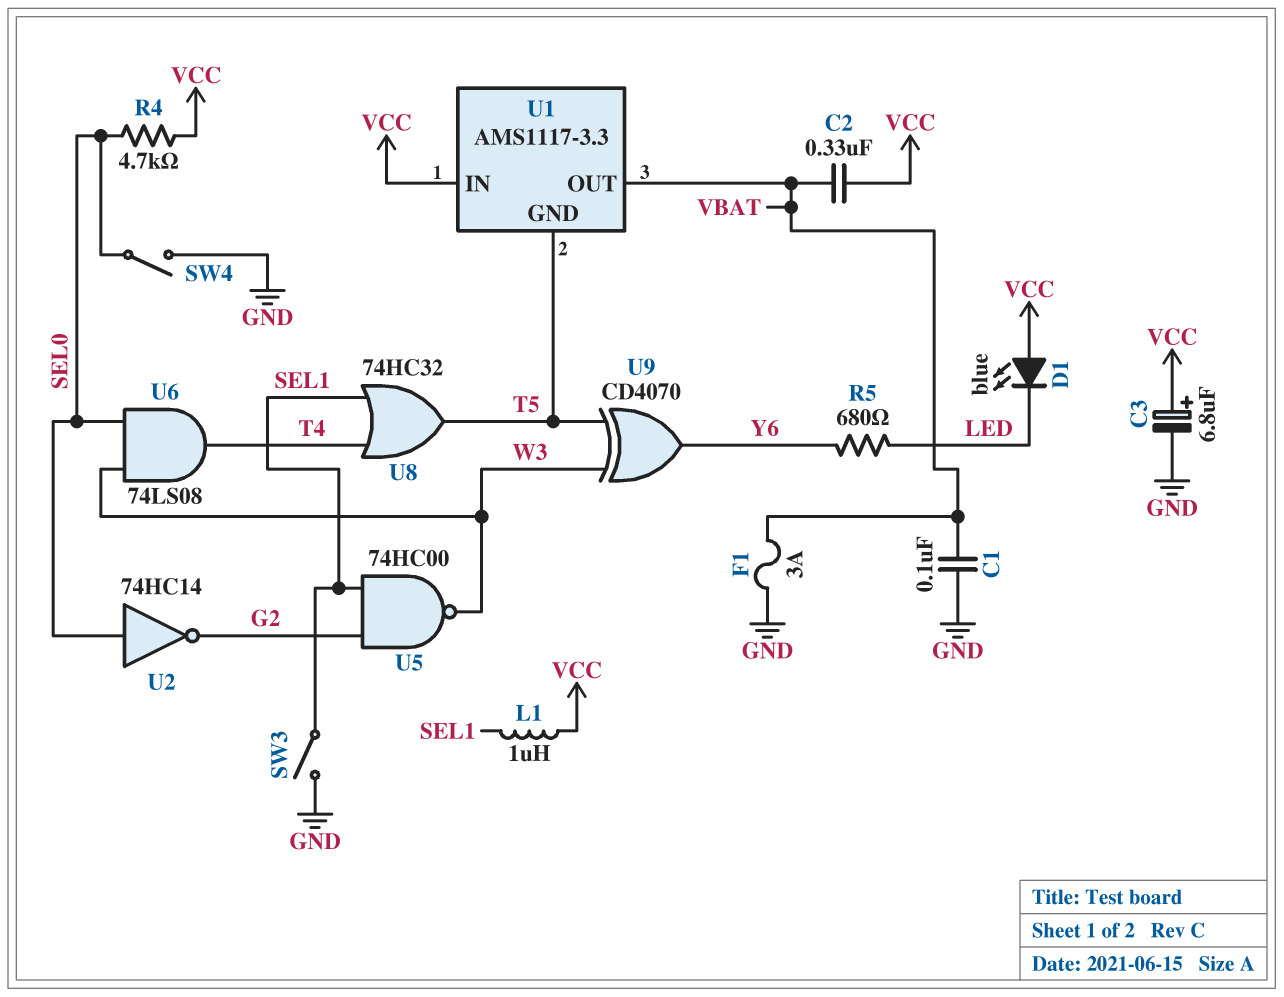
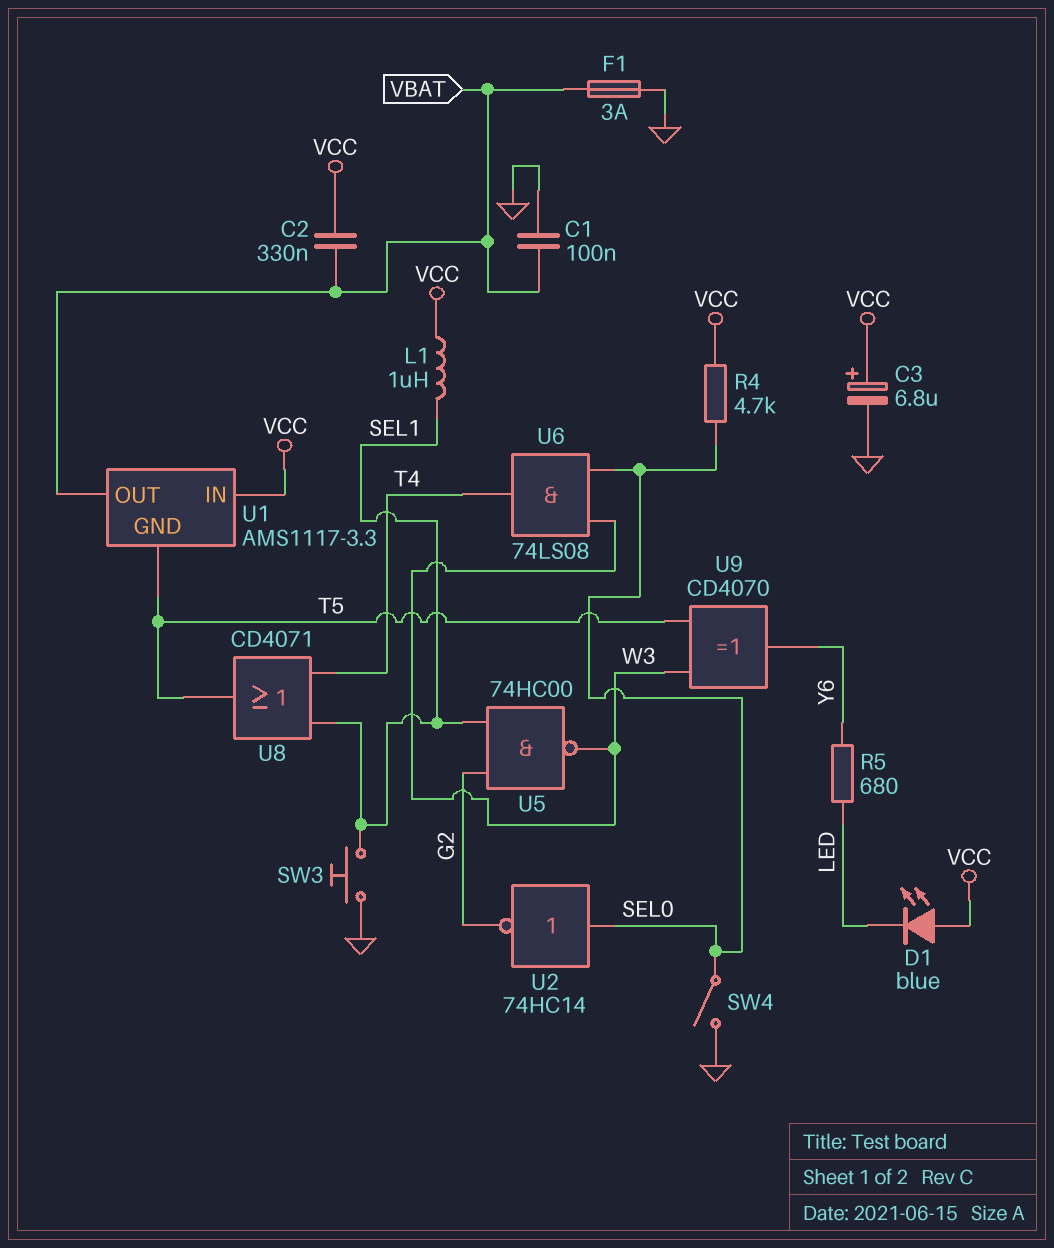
SW3: switch (GND, SEL1) -> button (GND, SEL1)
U8: OR 74HC32 (in SEL1, in T4, out T5) -> OR CD4071 (in SEL1, in T4, out T5)

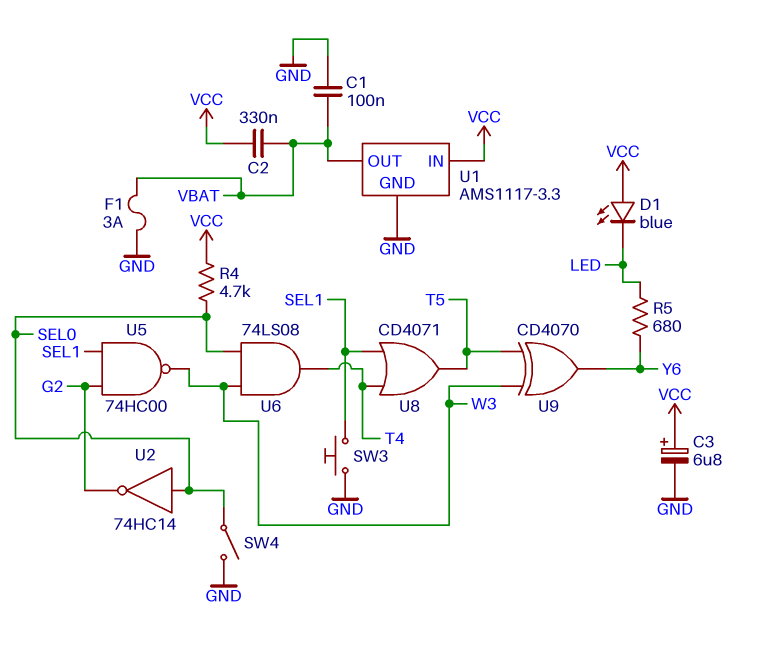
L1: 1uH (SEL1, VCC) -> none
U1 pin GND: T5 -> GND

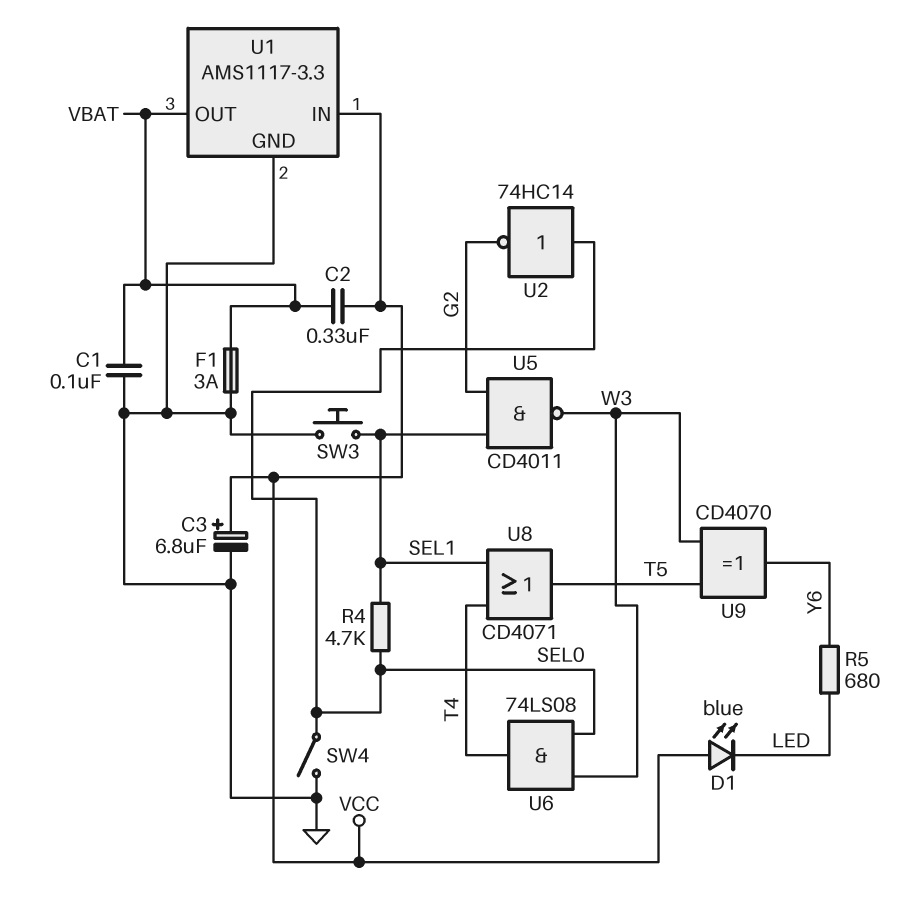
R4: 4.7k (SEL0, VCC) -> 4.7k (SEL0, SEL1)
U5: NAND 74HC00 (in G2, in SEL1, out W3) -> NAND CD4011 (in G2, in SEL1, out W3)

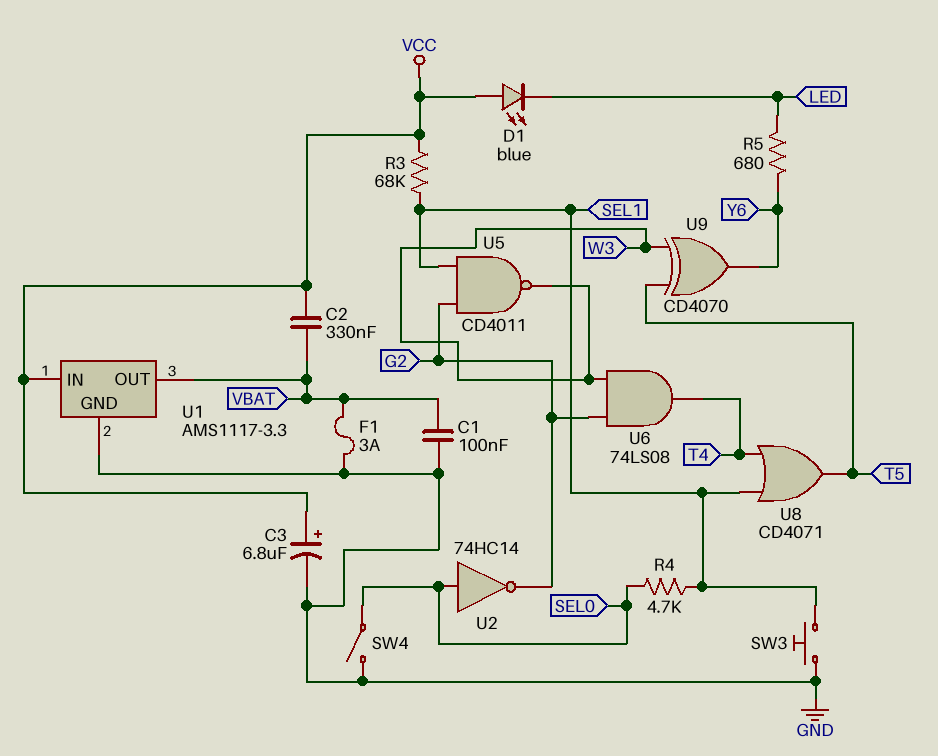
R3: none -> 68k (SEL1, VCC)
U6: AND 74LS08 (in SEL0, in W3, out T4) -> AND 74LS08 (in G2, in W3, out T4)

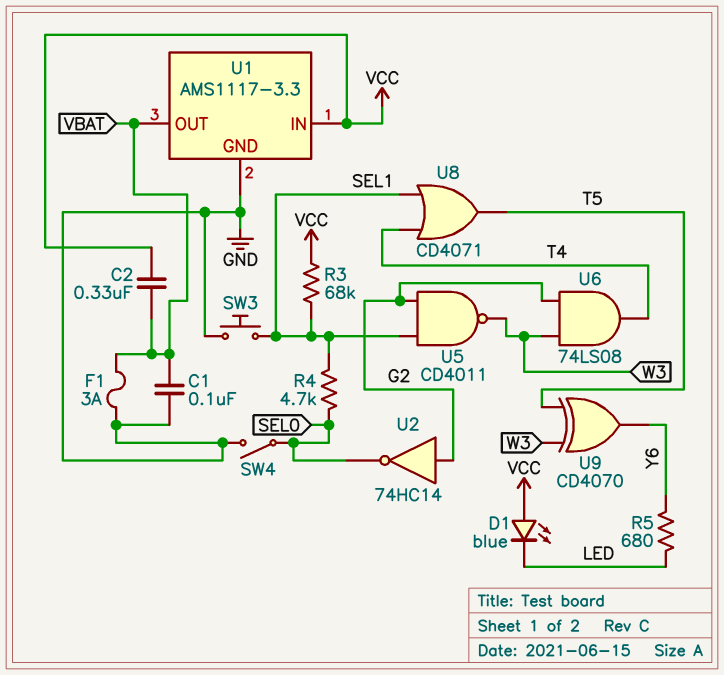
C3: 6.8uF (plus VCC, minus GND) -> none
U2: NOT 74HC14 (in SEL0, out G2) -> NOT 74HC14 (in G2, out SEL0)

